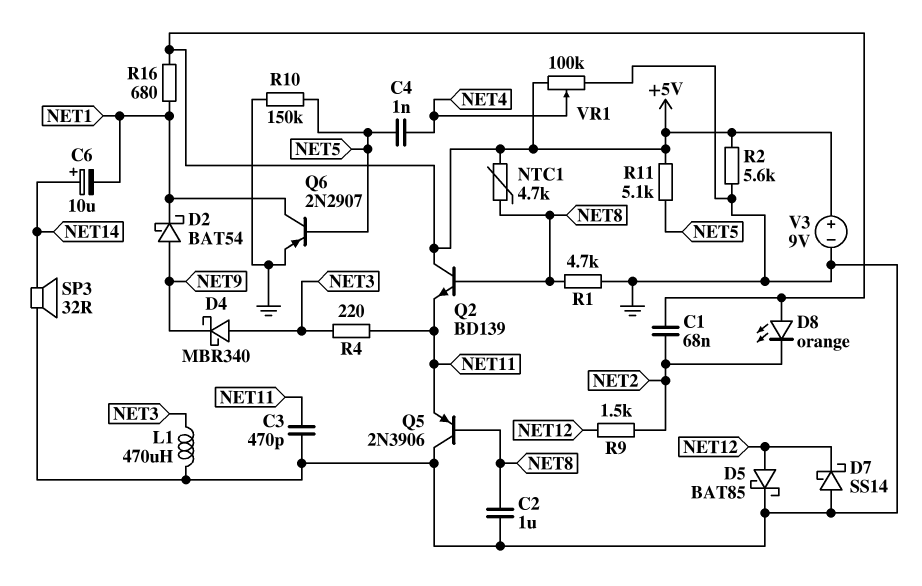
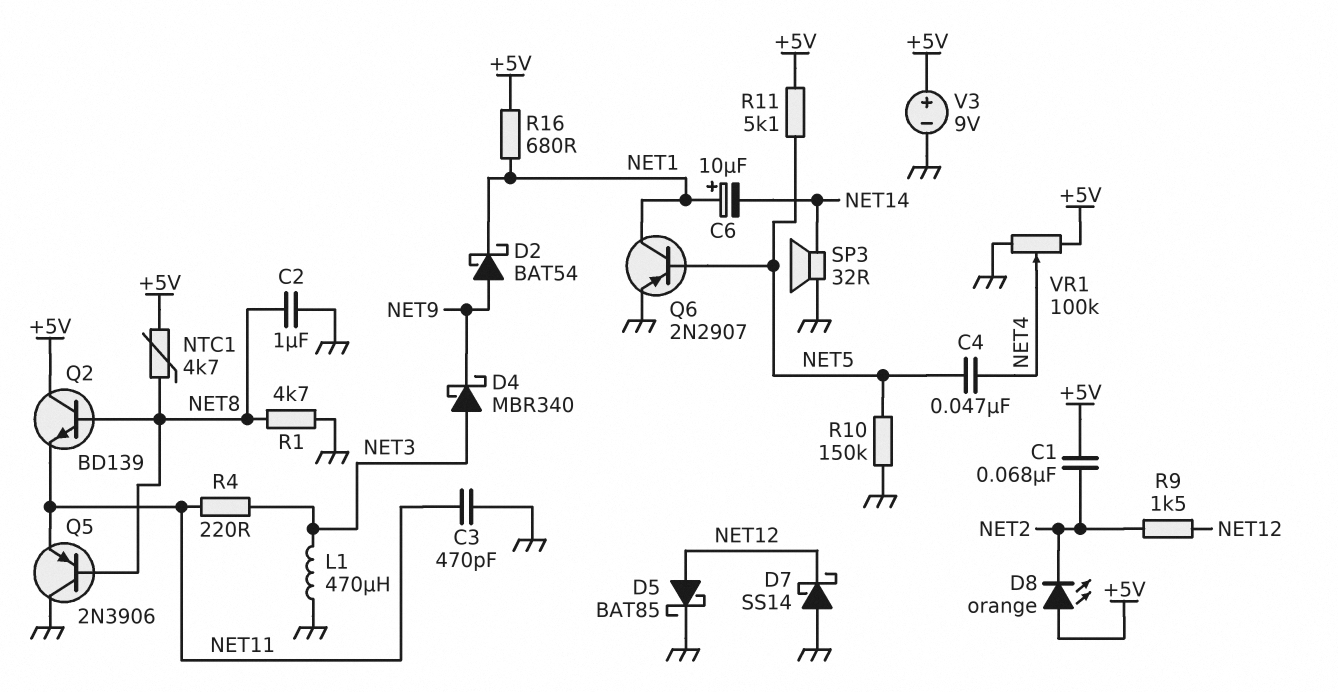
C4: 1nF (NET4, NET5) -> 47nF (NET4, NET5)
C6: 10uF (plus NET14, minus NET1) -> 10uF (plus NET1, minus NET14)
R2: 5.6k (+5V, GND) -> none

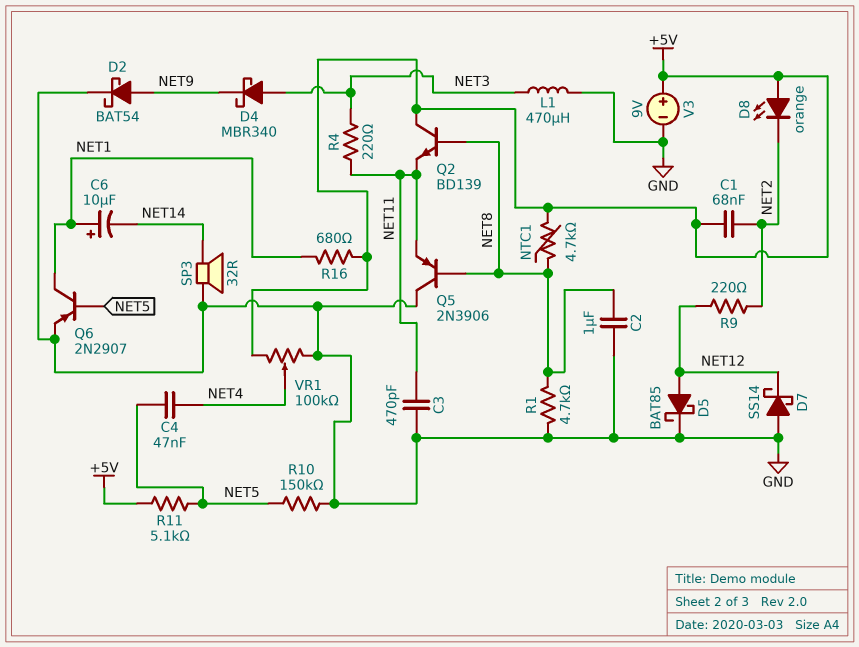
D2: schottky BAT54 (A NET9, K NET1) -> schottky BAT54 (A NET9, K GND)
R9: 1.5k (NET2, NET12) -> 220 (NET2, NET12)

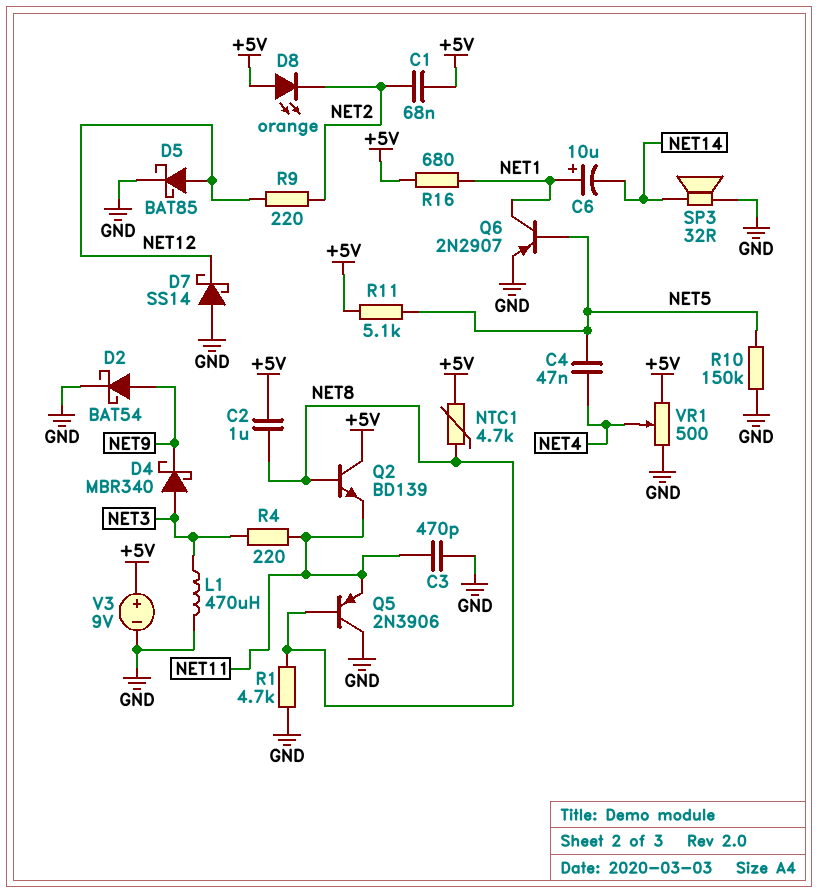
C2: 1uF (GND, NET8) -> 1uF (+5V, NET8)
VR1: 100k (+5V, GND, wiper NET4) -> 500 (+5V, GND, wiper NET4)

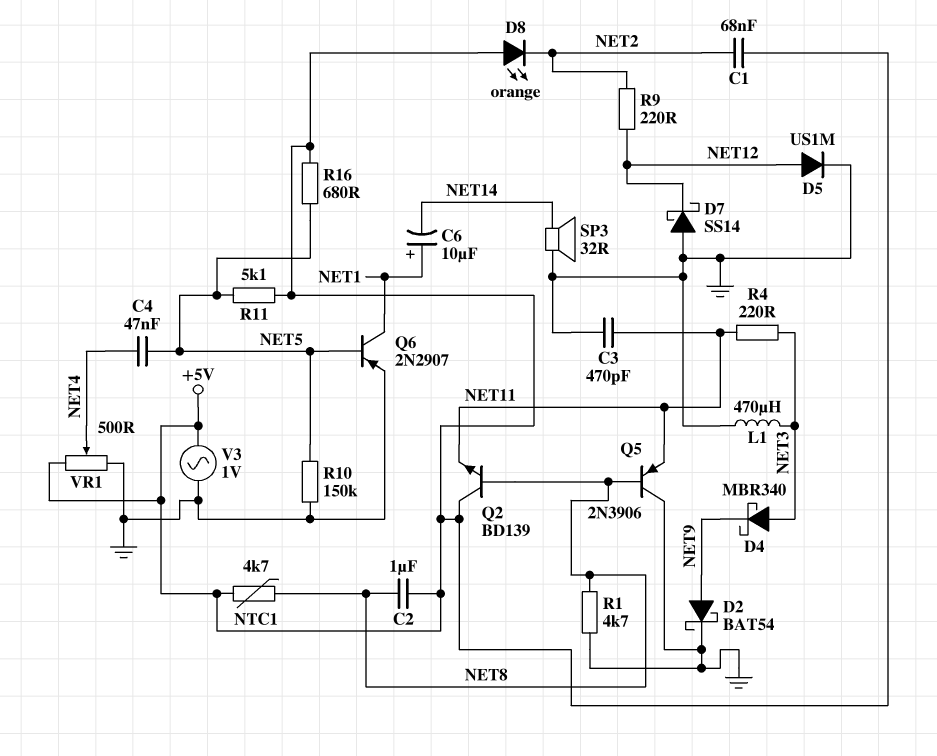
D5: schottky BAT85 (A NET12, K GND) -> diode US1M (A NET12, K GND)
R16: 680 (+5V, NET1) -> 680 (+5V, NET5)
V3: 9V (plus +5V, minus GND) -> AC 1V (+5V, GND)

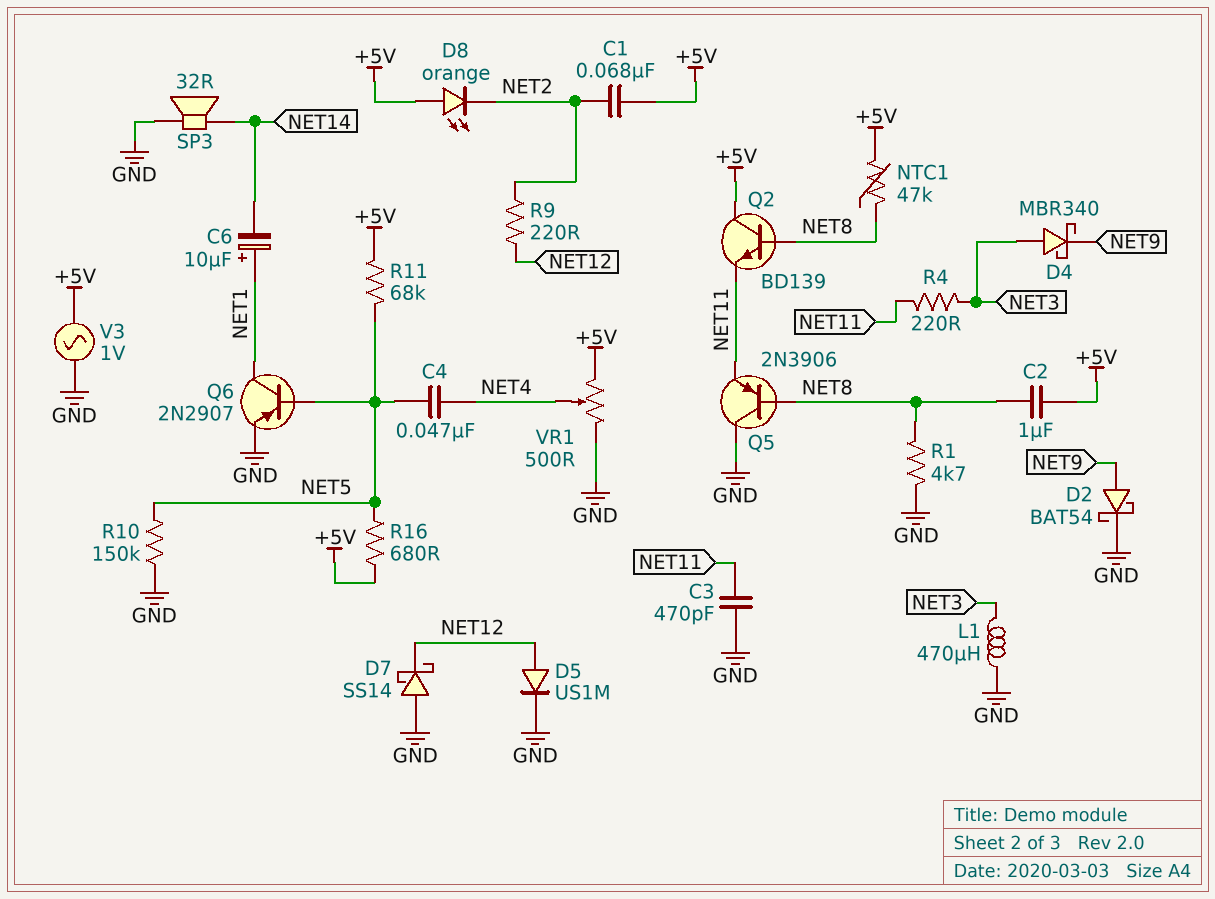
NTC1: 4.7k (+5V, NET8) -> 47k (+5V, NET8)
R11: 5.1k (+5V, NET5) -> 68k (+5V, NET5)

